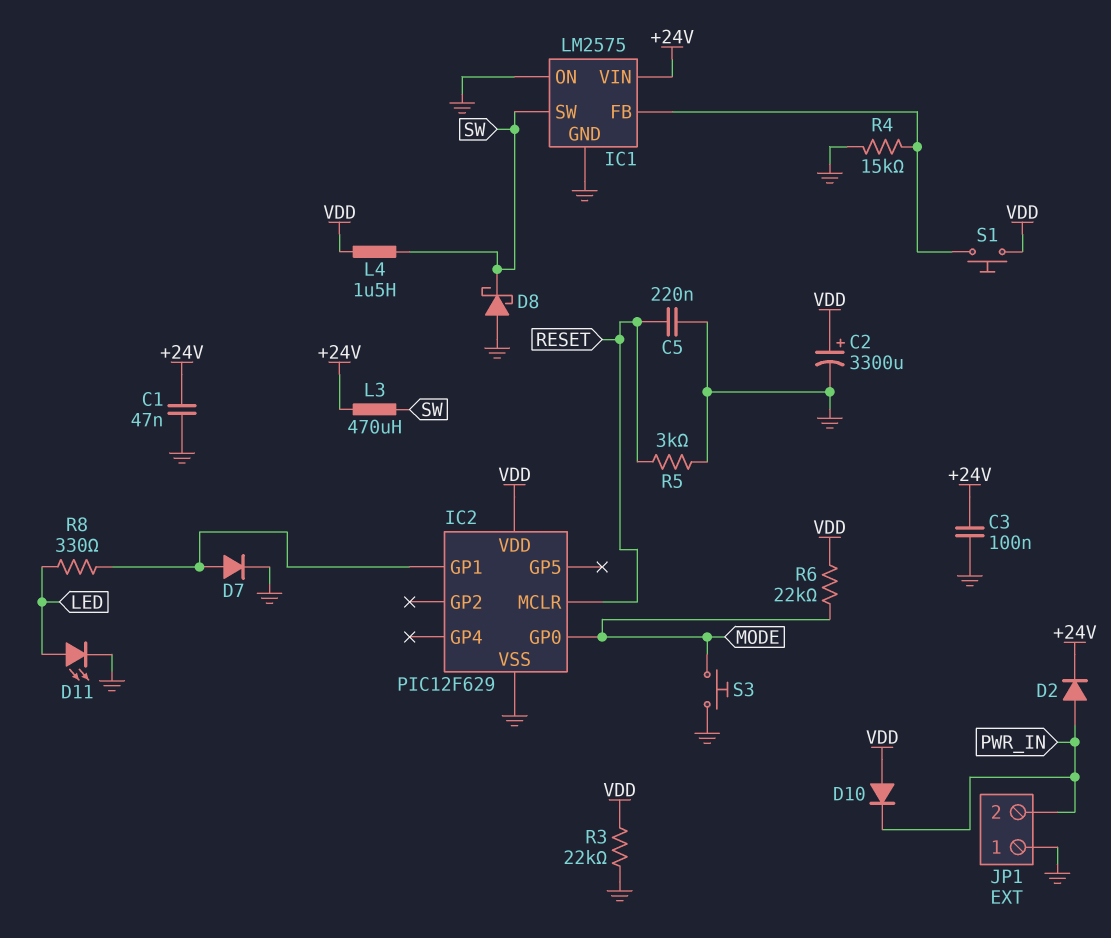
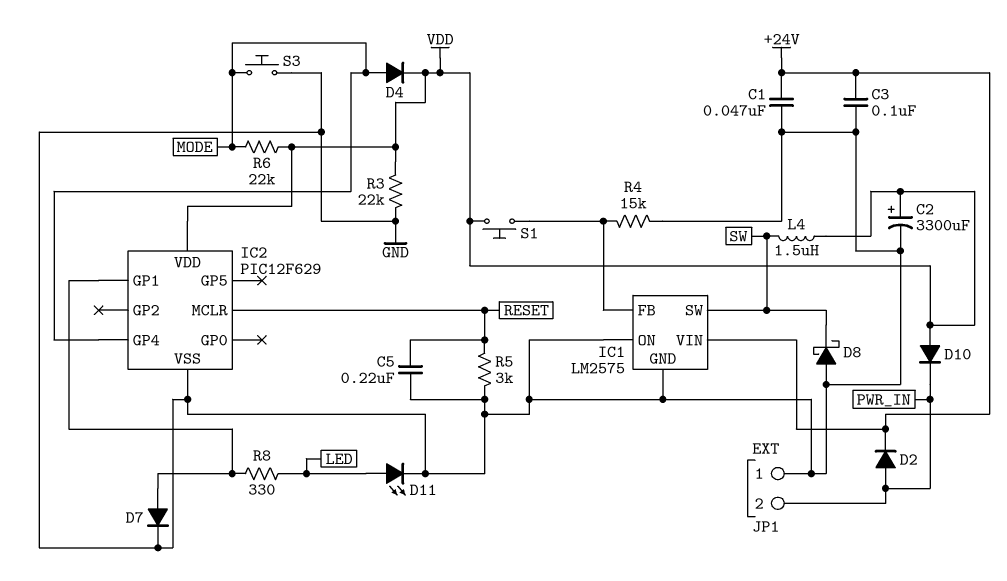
D4: none -> diode (A MODE, K VDD)
IC2 pin GP0: MODE -> none
IC2 pin GP4: none -> MODE
L3: 470uH (+24V, SW) -> none

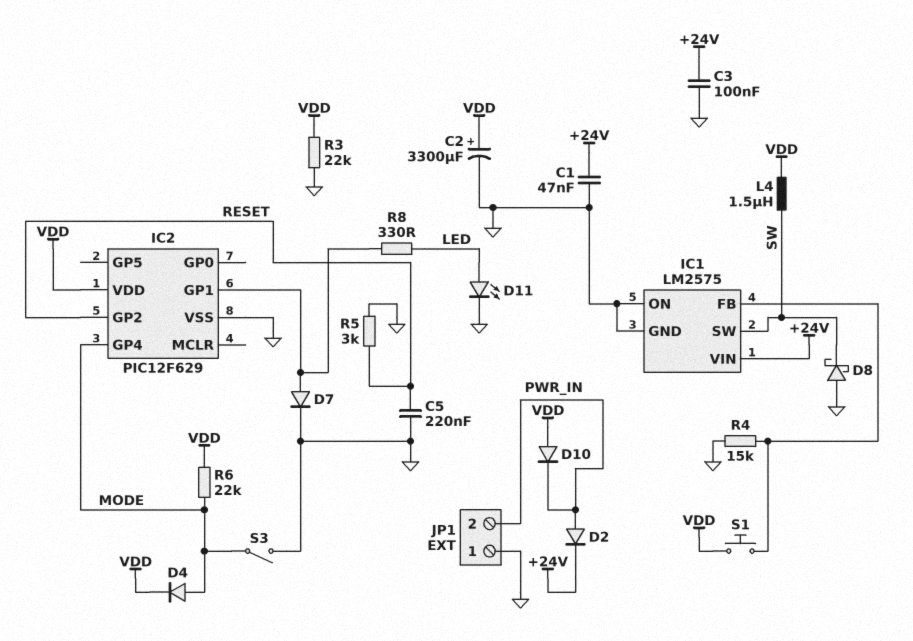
IC2 pin GP2: none -> RESET
IC2 pin MCLR: RESET -> none
S3: button (GND, MODE) -> switch (GND, MODE)

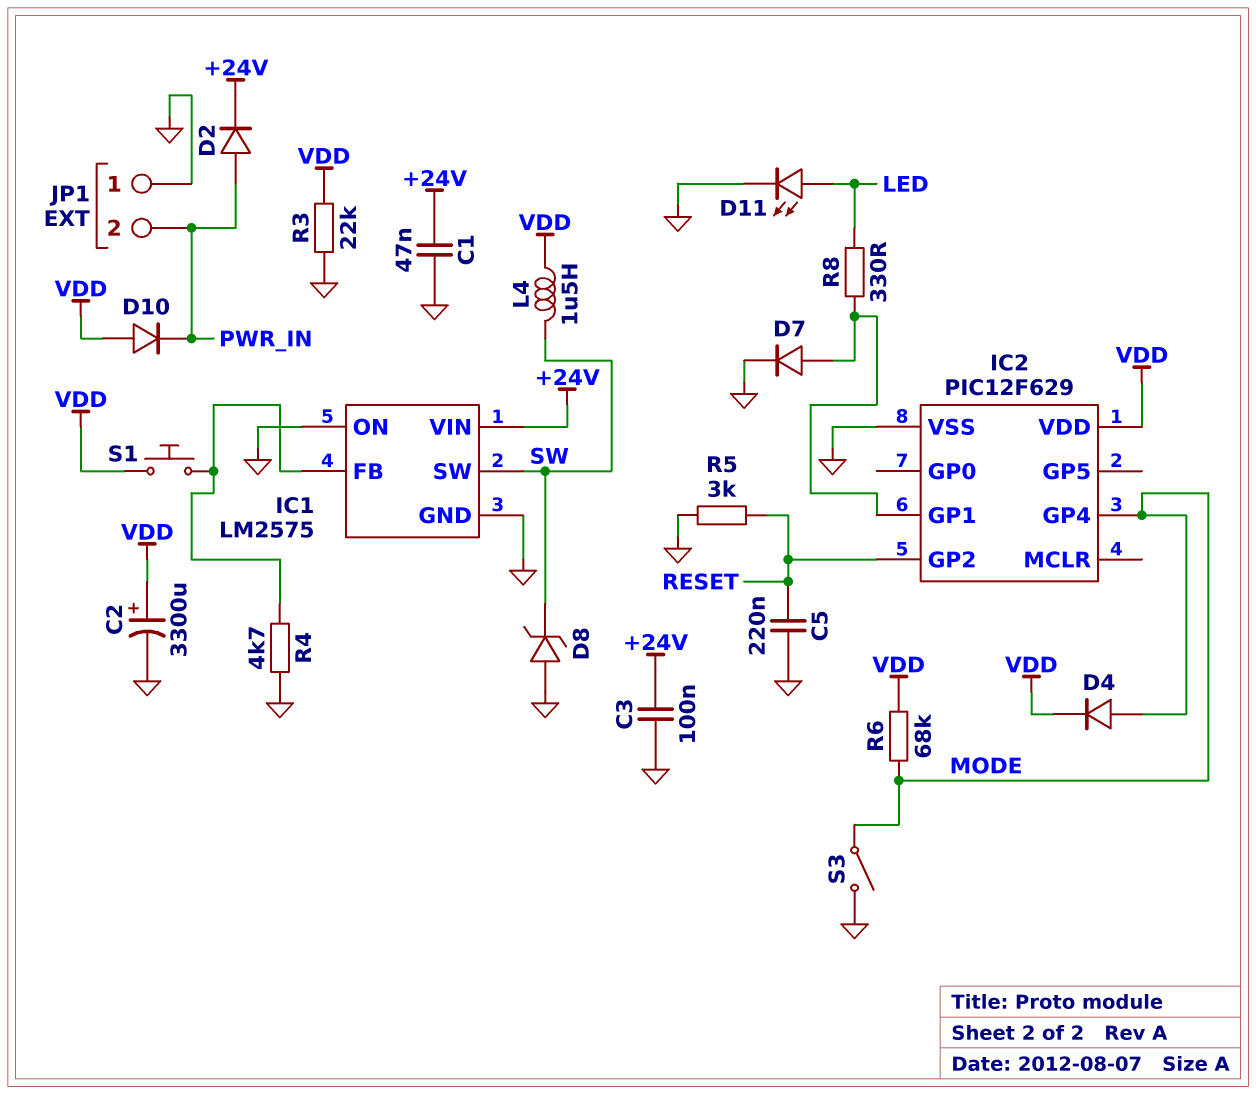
D8: schottky (A GND, K SW) -> zener (A GND, K SW)
R4: 15k (GND, IC1/FB) -> 4.7k (GND, IC1/FB)
R6: 22k (MODE, VDD) -> 68k (MODE, VDD)

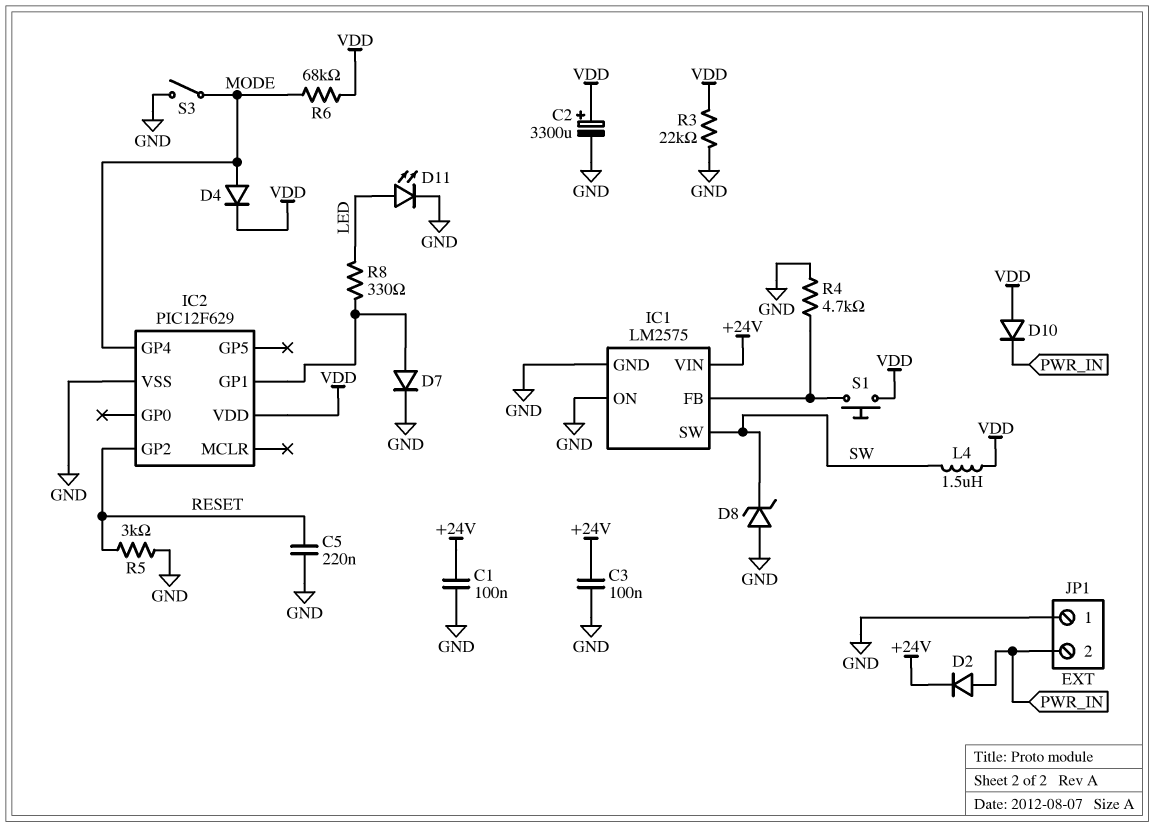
C1: 47nF (+24V, GND) -> 100nF (+24V, GND)

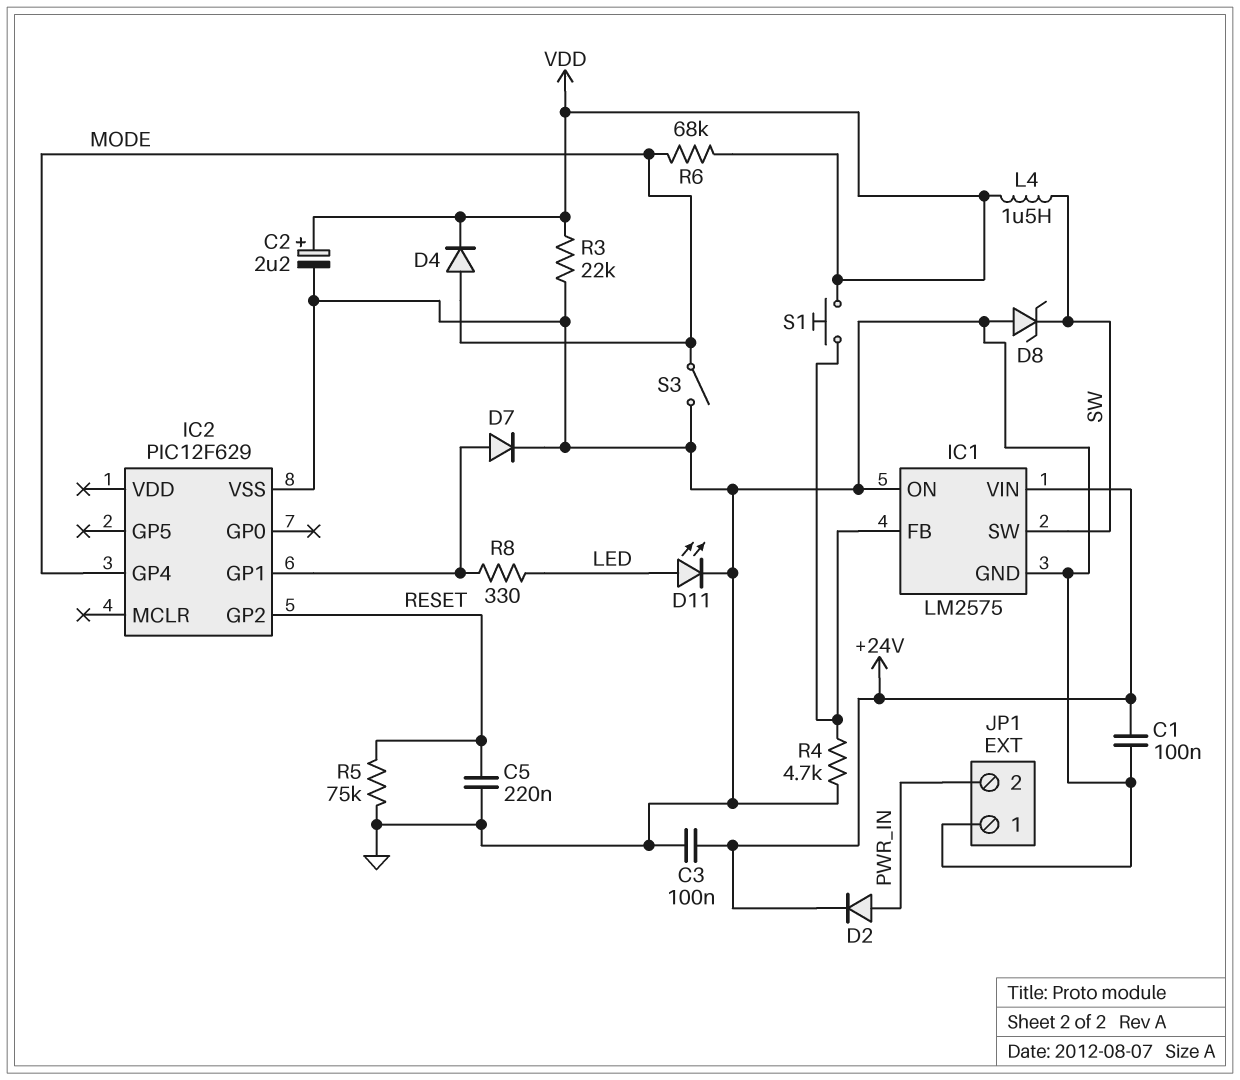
C2: 3300uF (plus VDD, minus GND) -> 2.2uF (plus VDD, minus GND)
D10: diode (A VDD, K PWR_IN) -> none
IC2 pin VDD: VDD -> none
R5: 3k (GND, RESET) -> 75k (GND, RESET)

